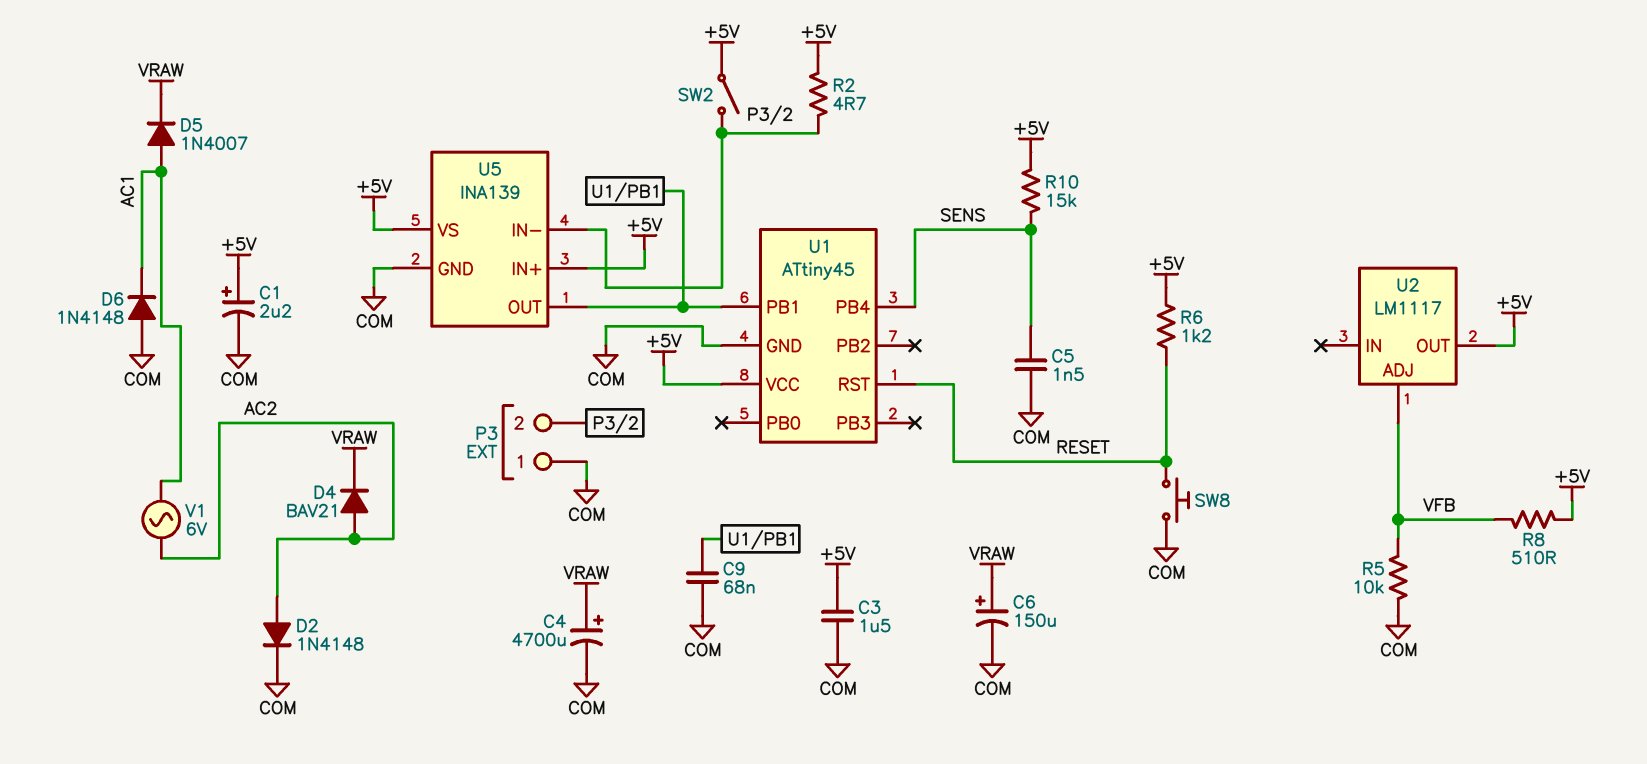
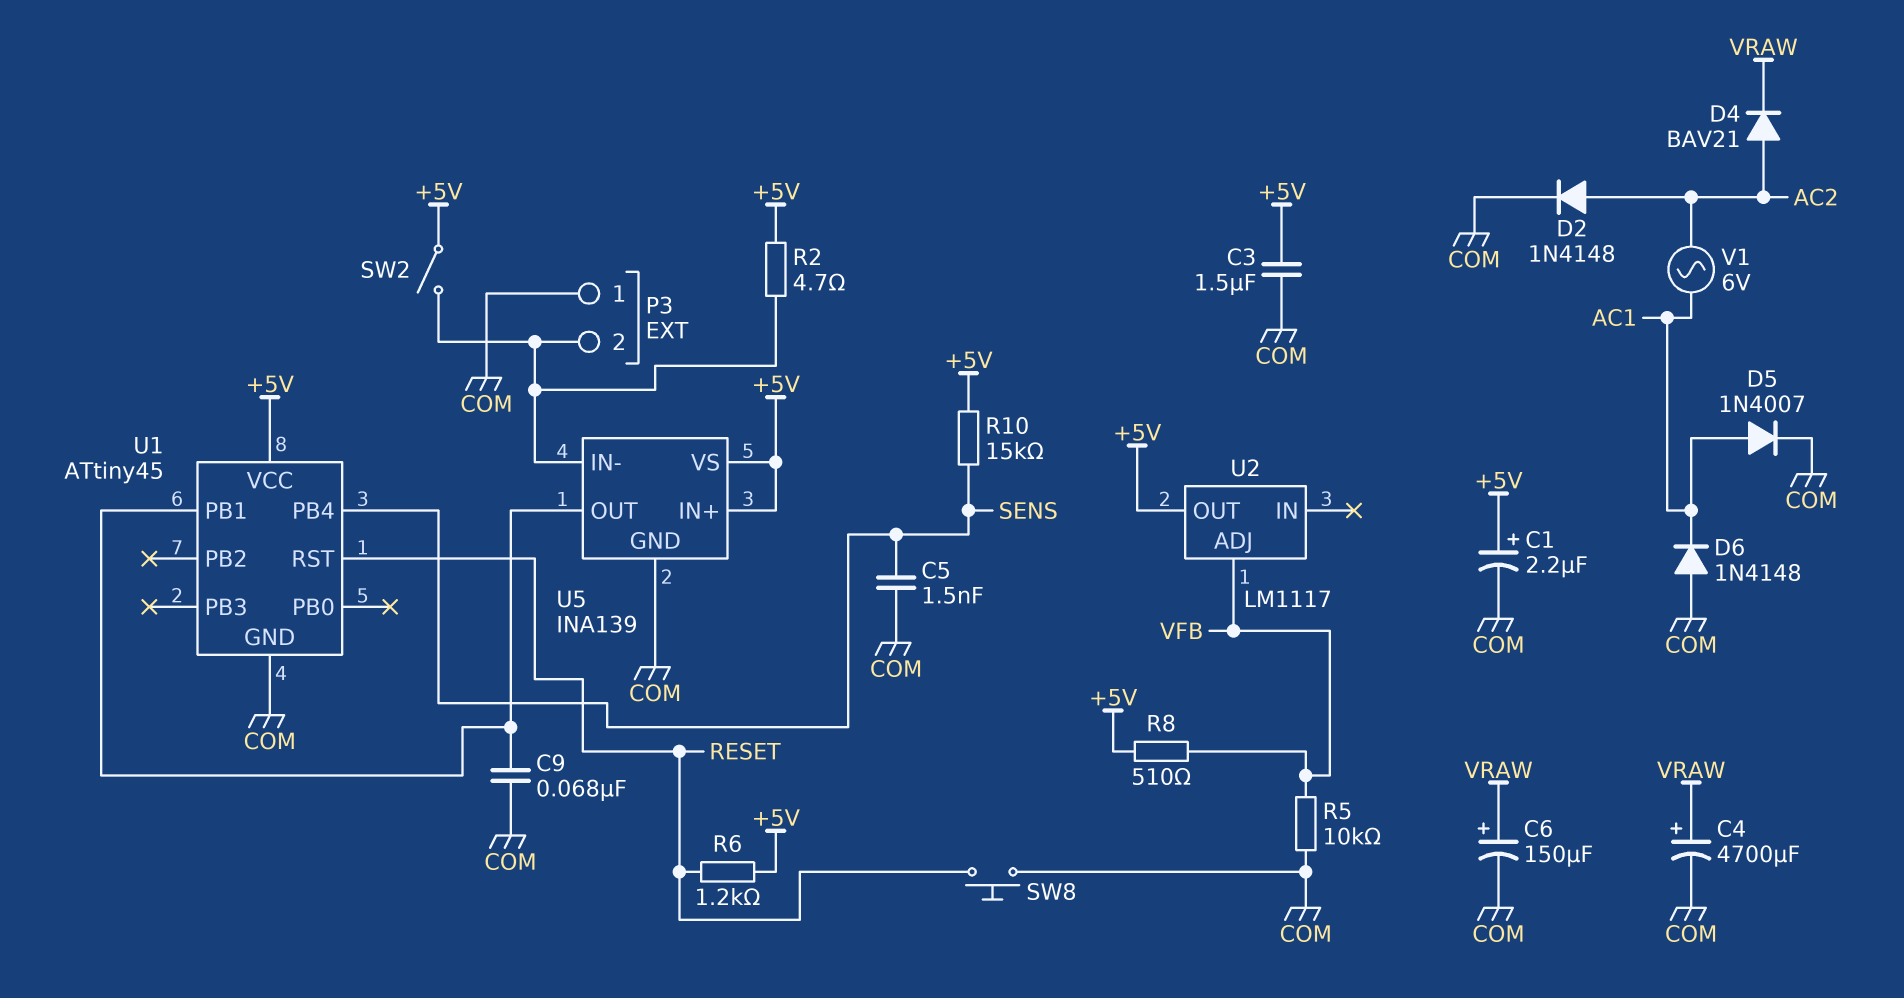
D5: diode 1N4007 (A AC1, K VRAW) -> diode 1N4007 (A AC1, K COM)

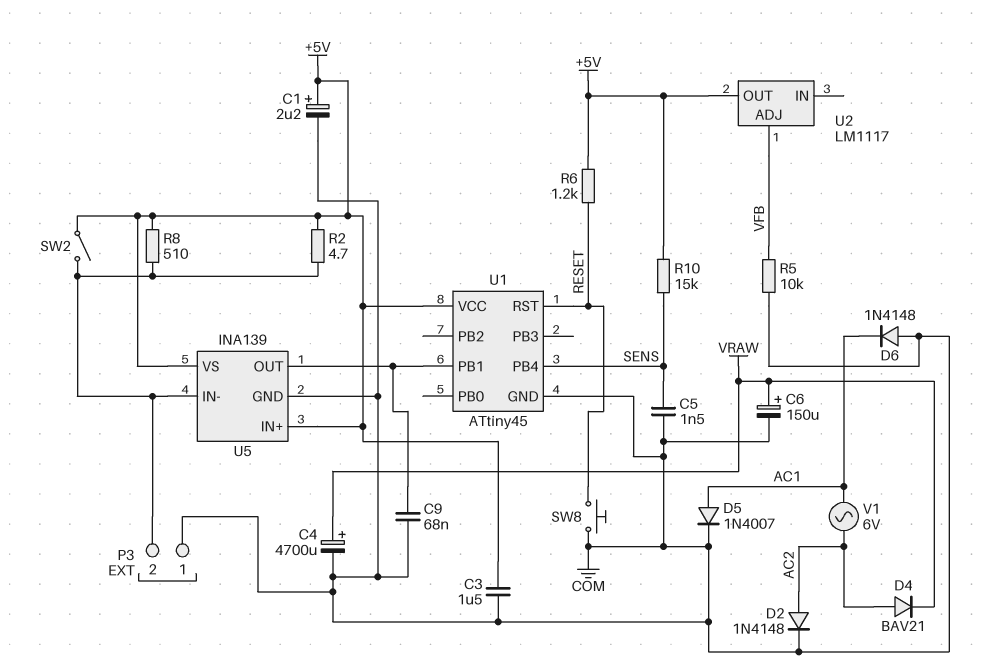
R8: 510 (+5V, VFB) -> 510 (+5V, P3/2)

